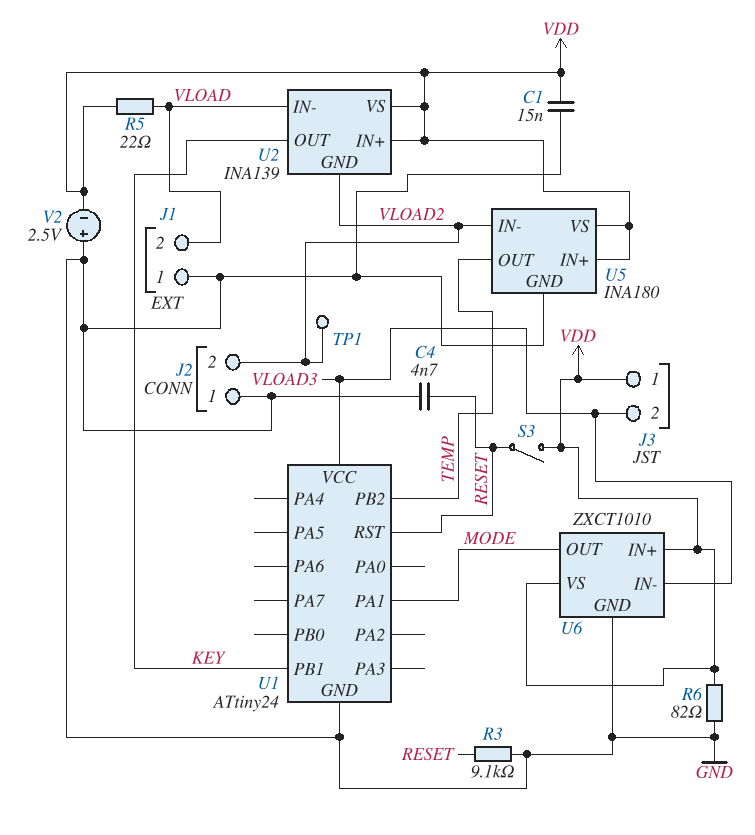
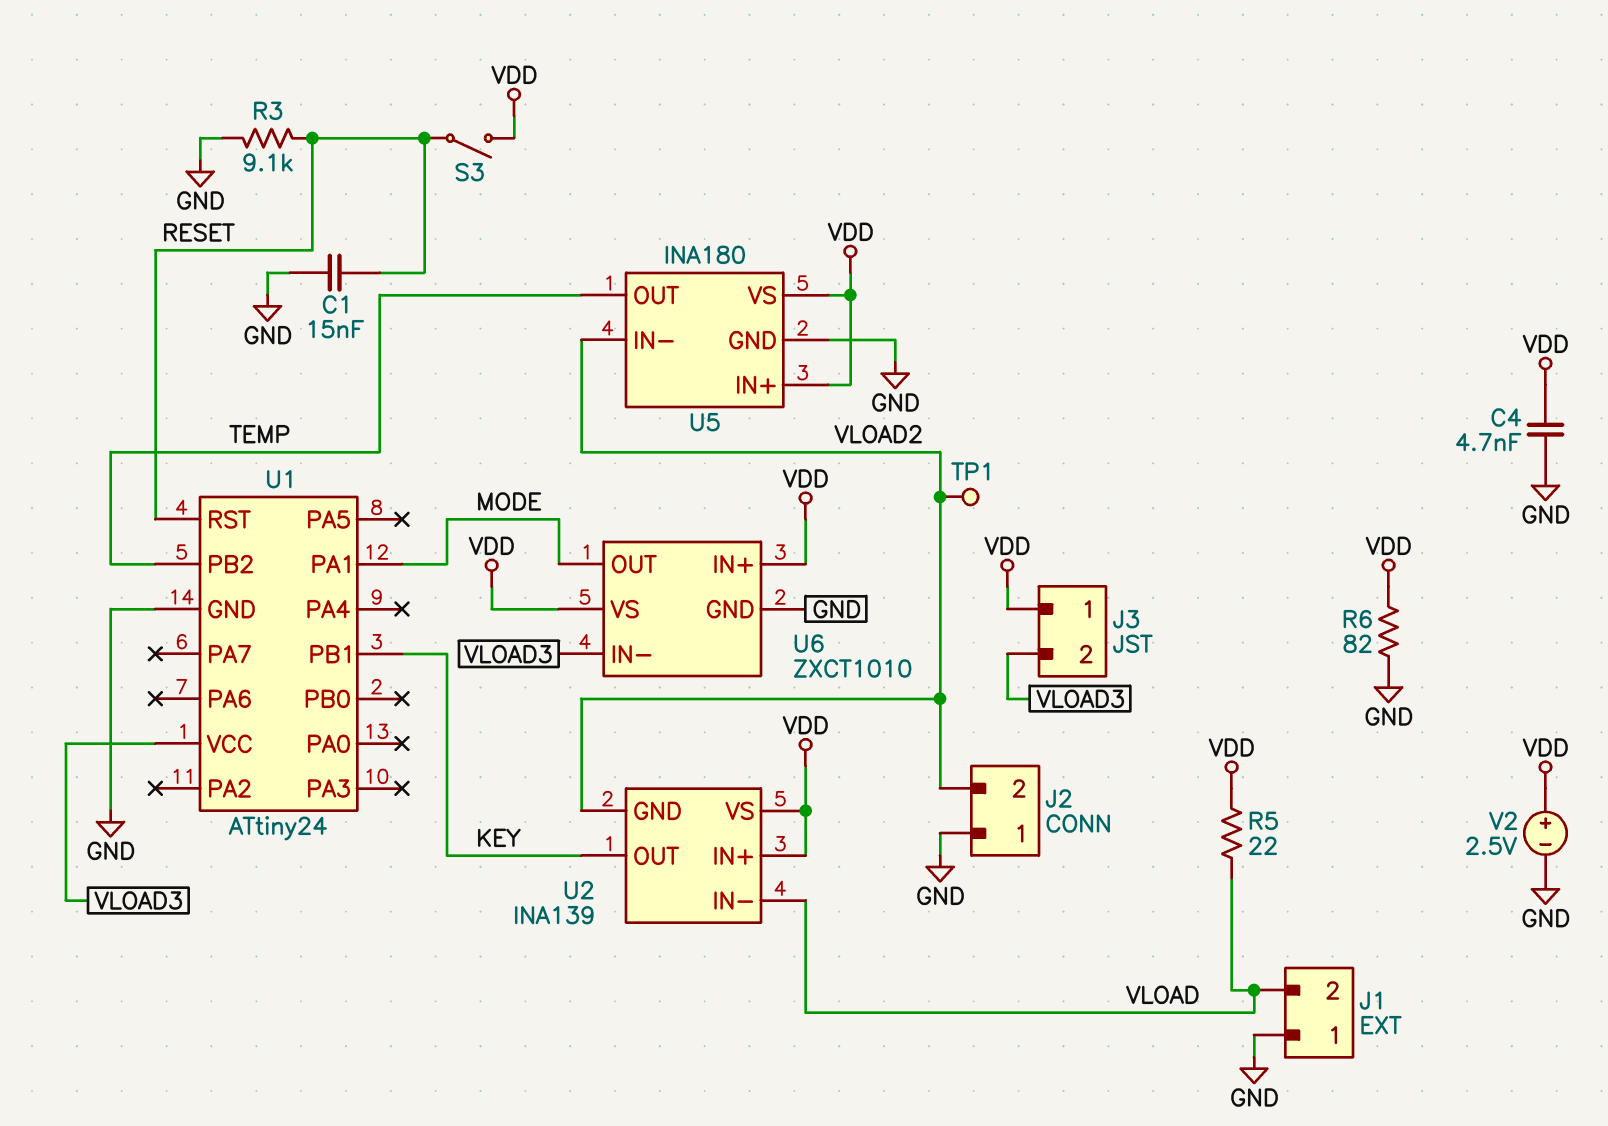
C1: 15nF (GND, VDD) -> 15nF (GND, RESET)
C4: 4.7nF (GND, RESET) -> 4.7nF (GND, VDD)
V2: 2.5V (plus GND, minus VDD) -> 2.5V (plus VDD, minus GND)

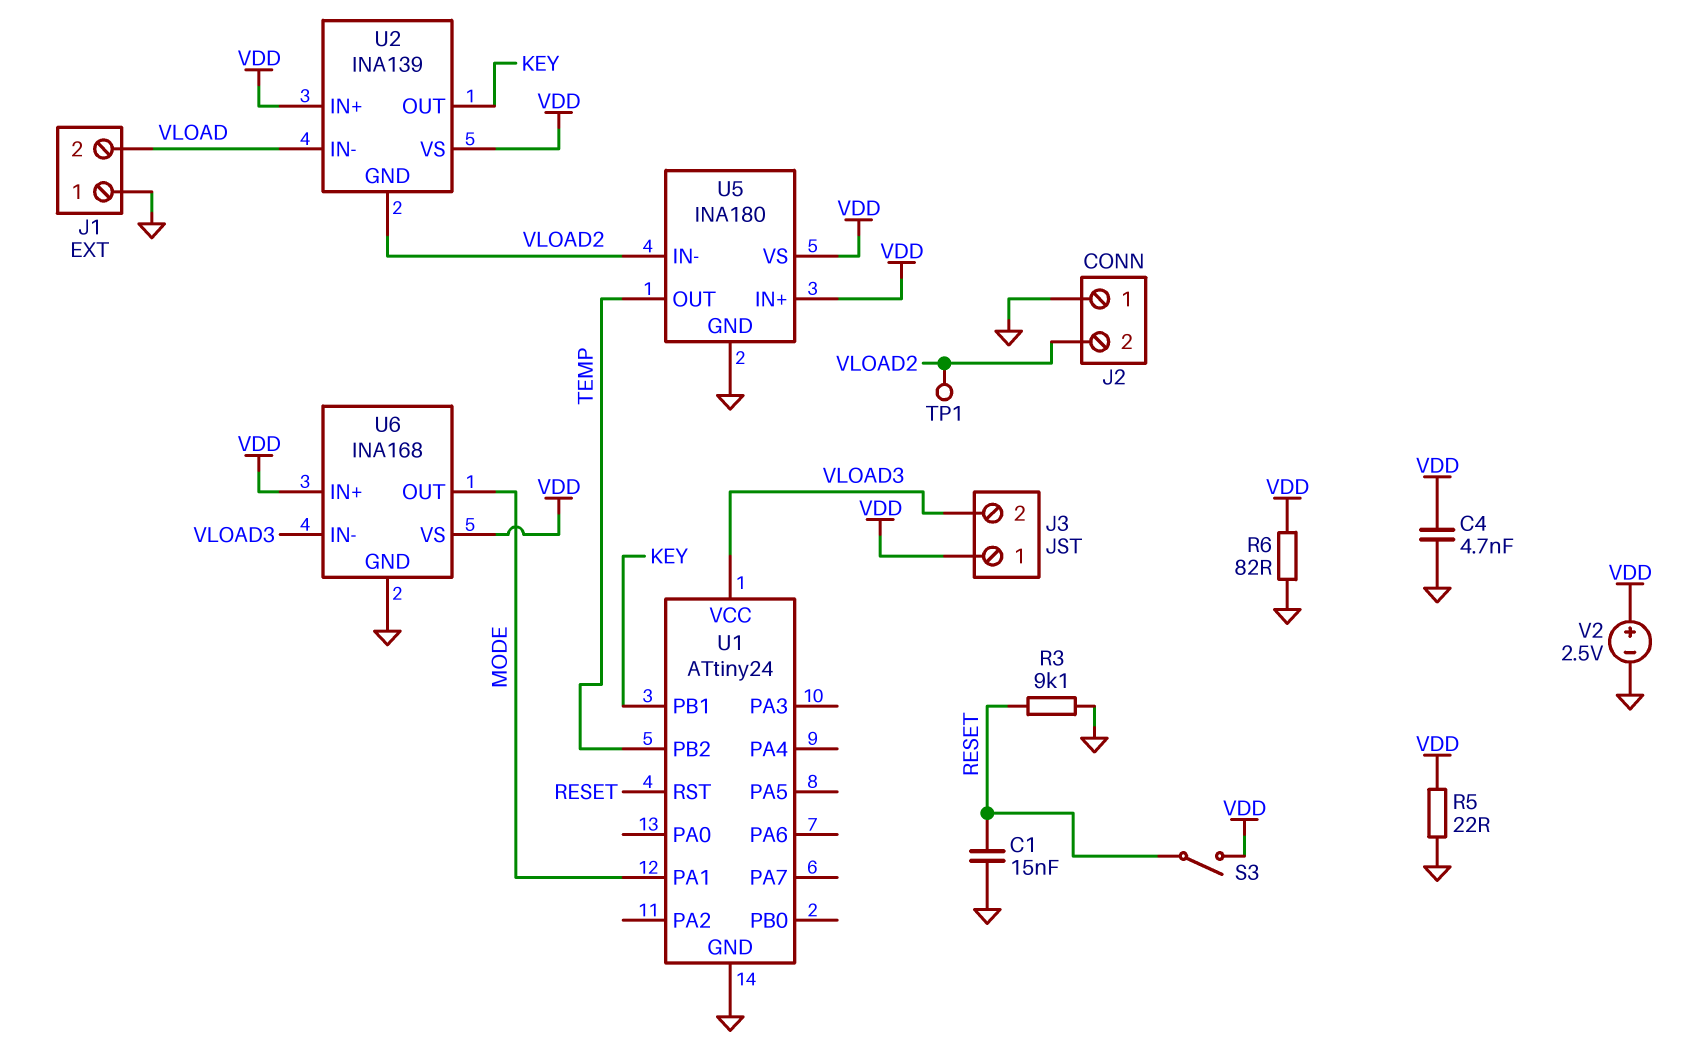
R5: 22 (VDD, VLOAD) -> 22 (GND, VDD)
U6: ZXCT1010 -> INA168

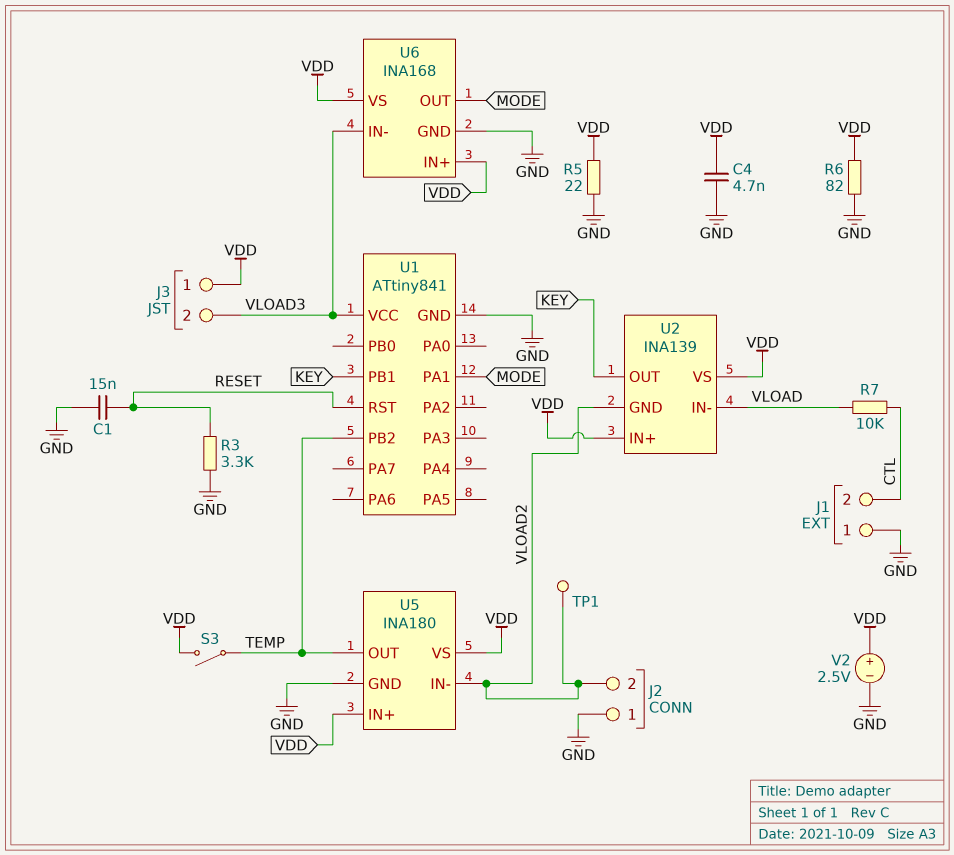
J1 pin 2: VLOAD -> CTL
R3: 9.1k (GND, RESET) -> 3.3k (GND, RESET)
R7: none -> 10k (CTL, VLOAD)
S3: switch (RESET, VDD) -> switch (TEMP, VDD)
U1: ATtiny24 -> ATtiny841

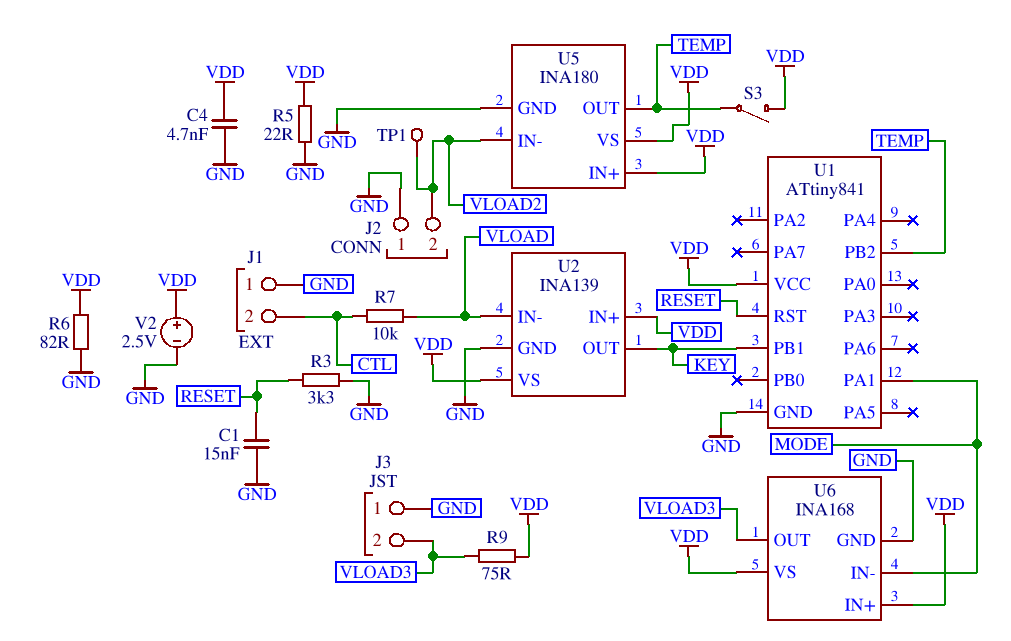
J3 pin 1: VDD -> GND
R9: none -> 75 (VDD, VLOAD3)
U1 pin VCC: VLOAD3 -> VDD
U2 pin GND: VLOAD2 -> GND
U6 pin IN-: VLOAD3 -> MODE
U6 pin OUT: MODE -> VLOAD3

